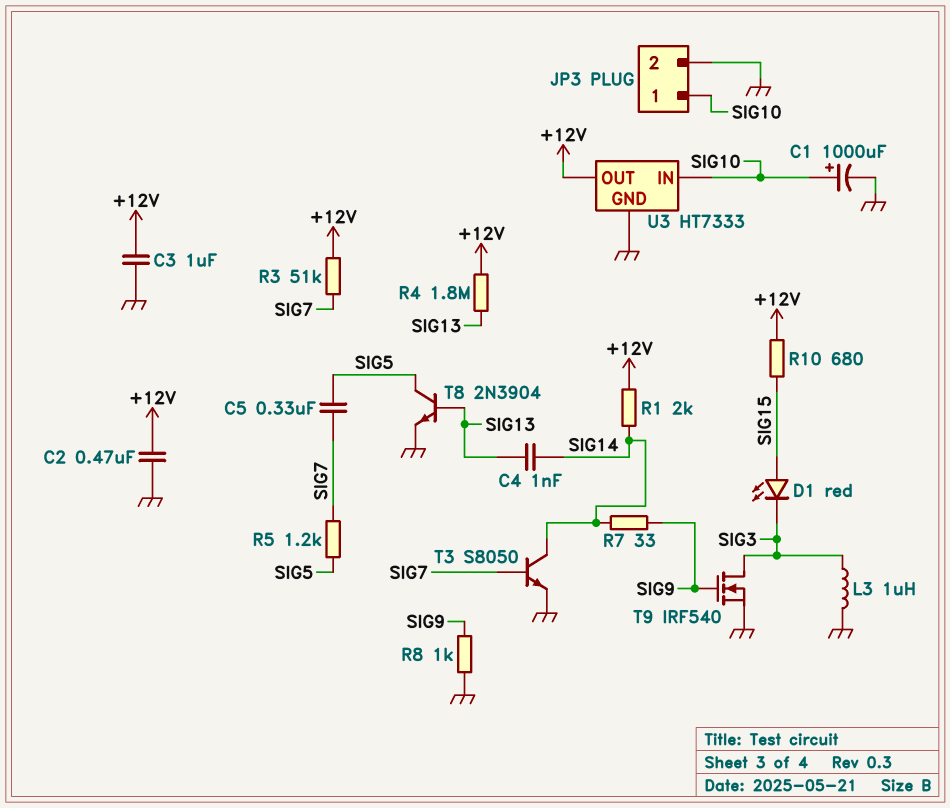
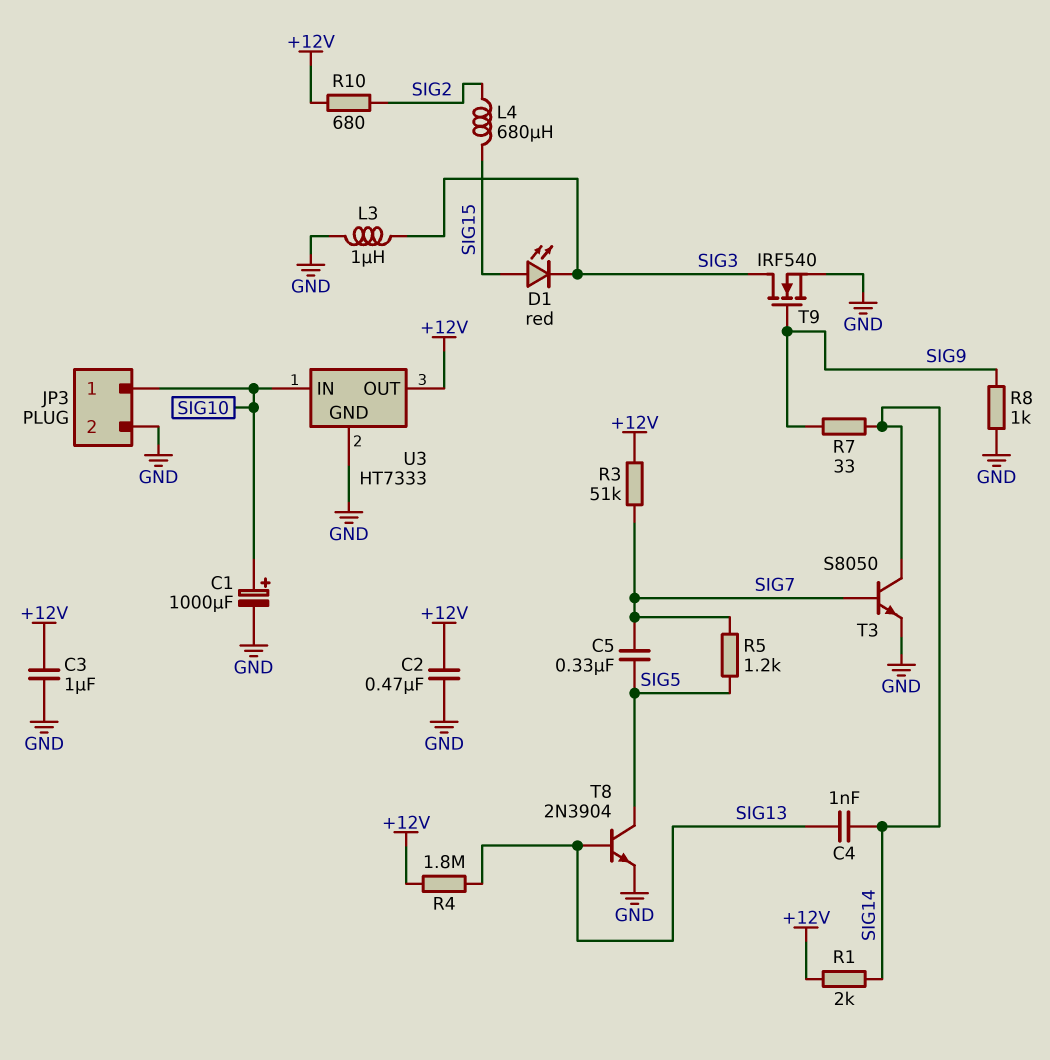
L4: none -> 680uH (SIG2, SIG15)
R10: 680 (+12V, SIG15) -> 680 (+12V, SIG2)

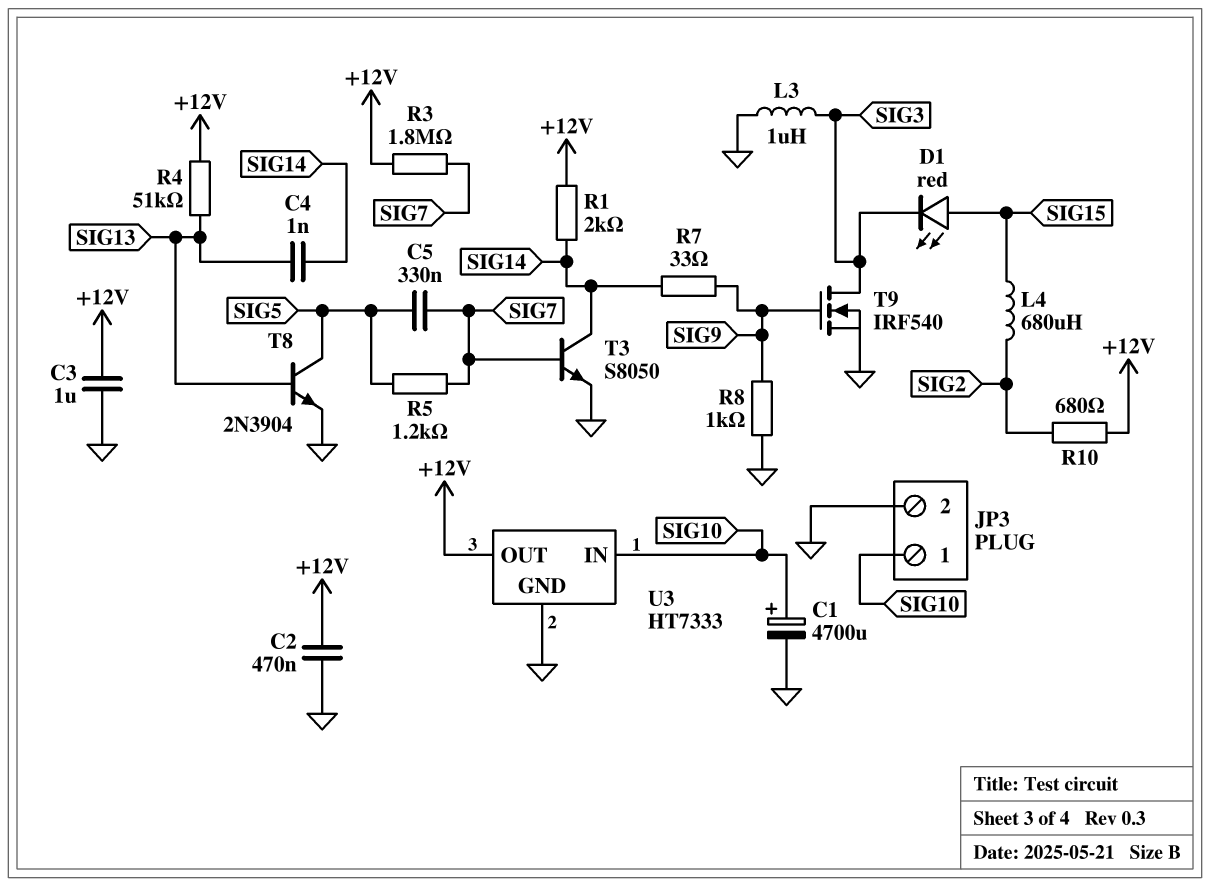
C1: 1000uF (plus SIG10, minus GND) -> 4700uF (plus SIG10, minus GND)
R3: 51k (+12V, SIG7) -> 1.8M (+12V, SIG7)
R4: 1.8M (+12V, SIG13) -> 51k (+12V, SIG13)

